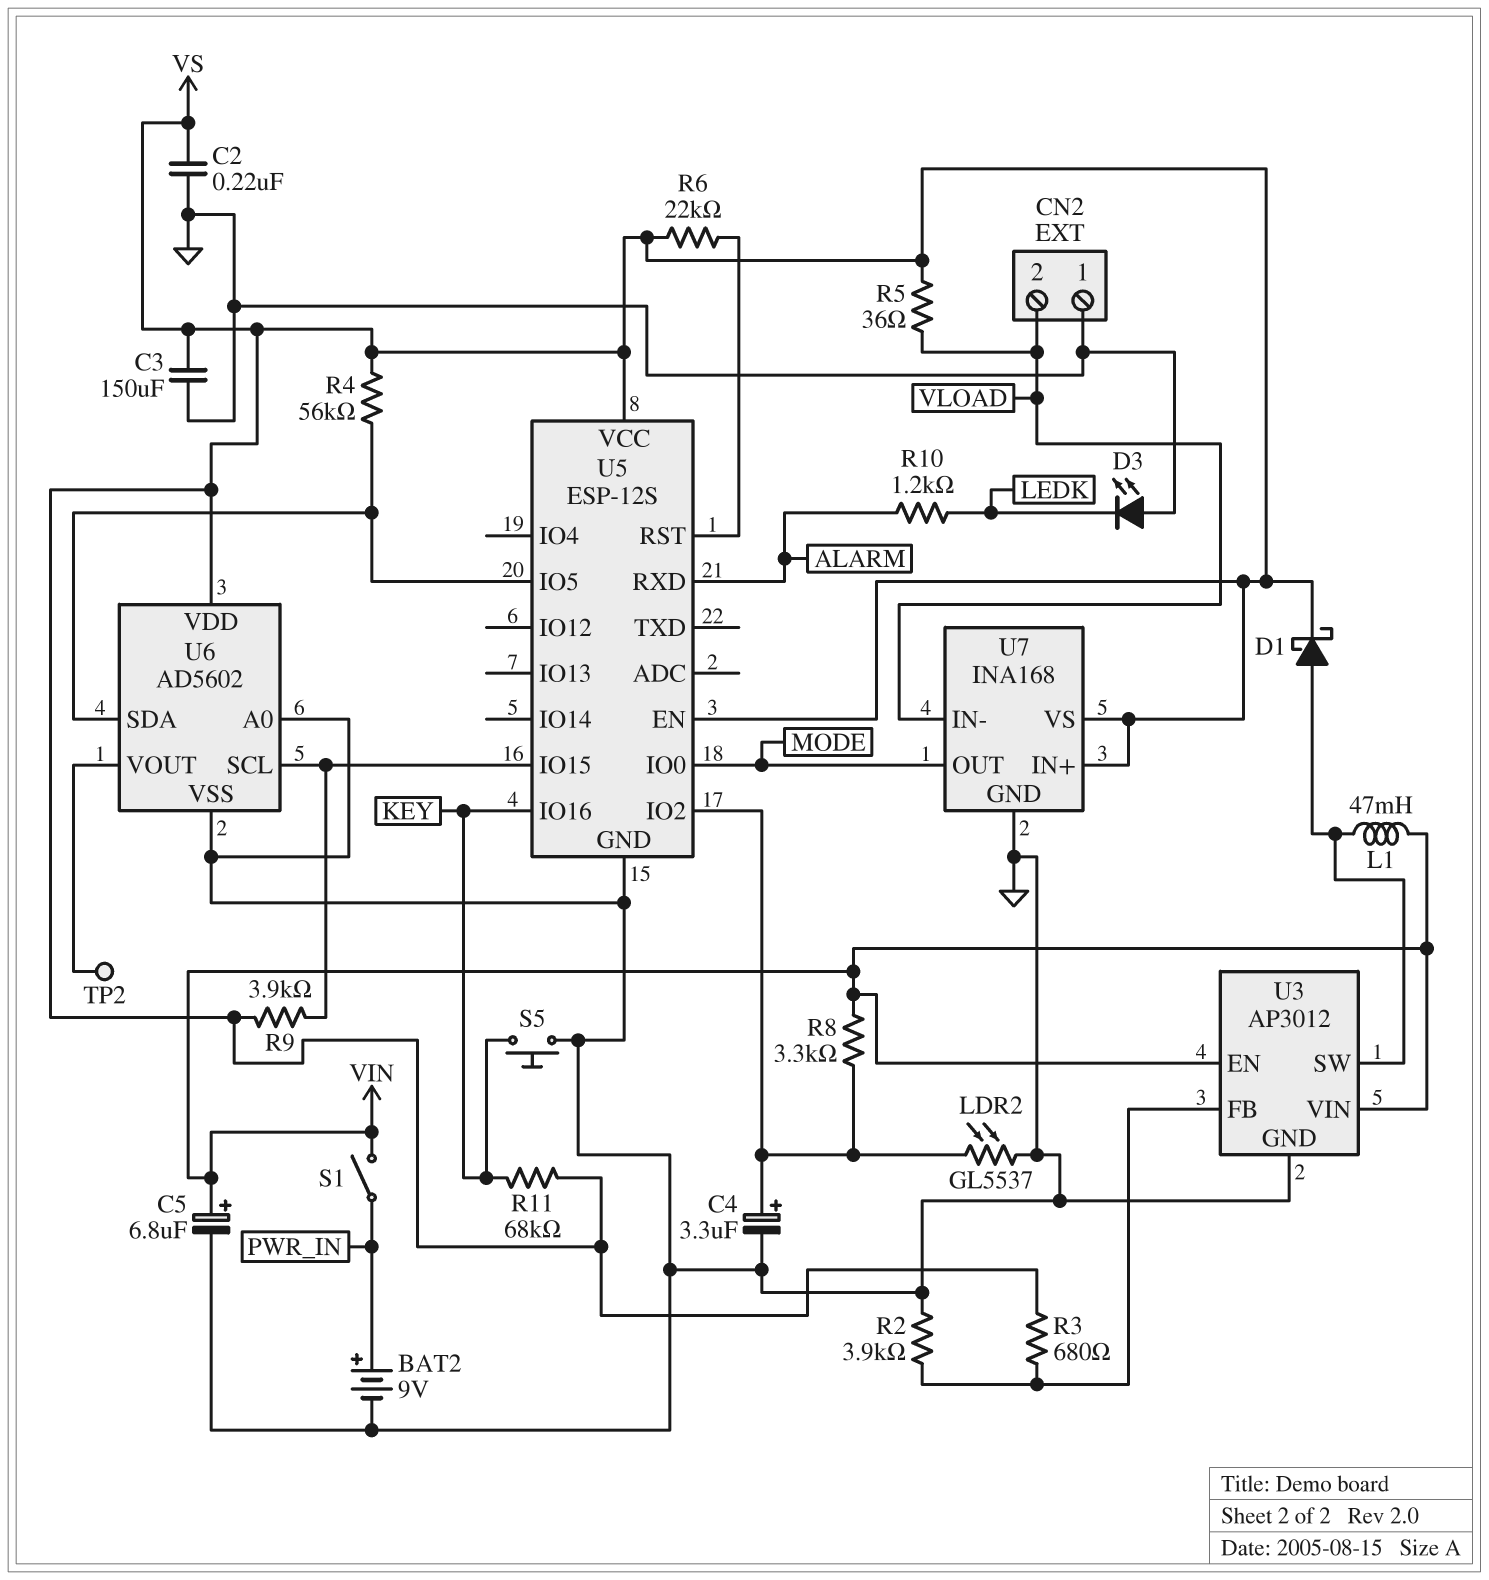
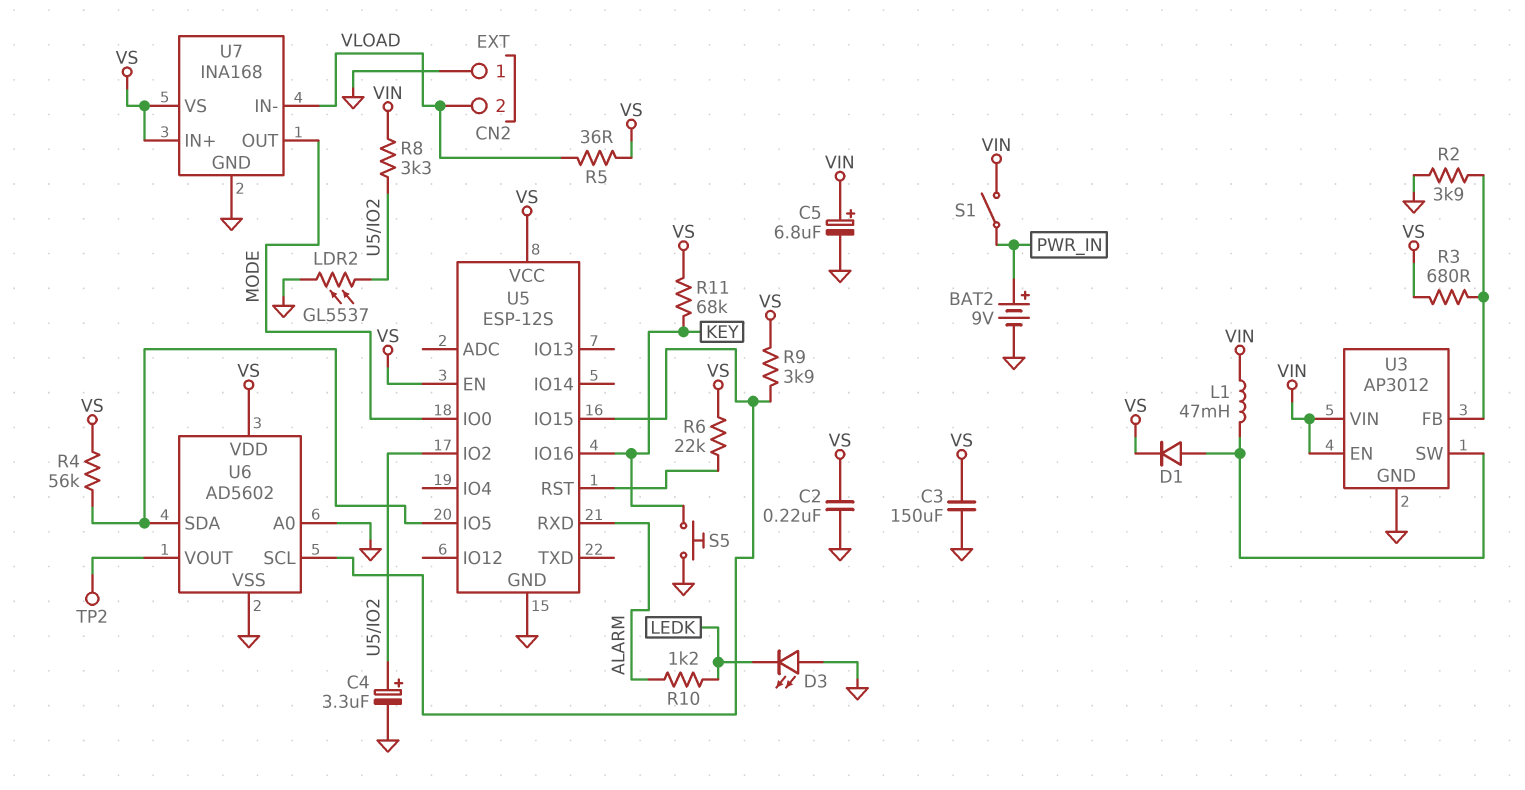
D1: schottky (A U3/SW, K VS) -> diode (A U3/SW, K VS)

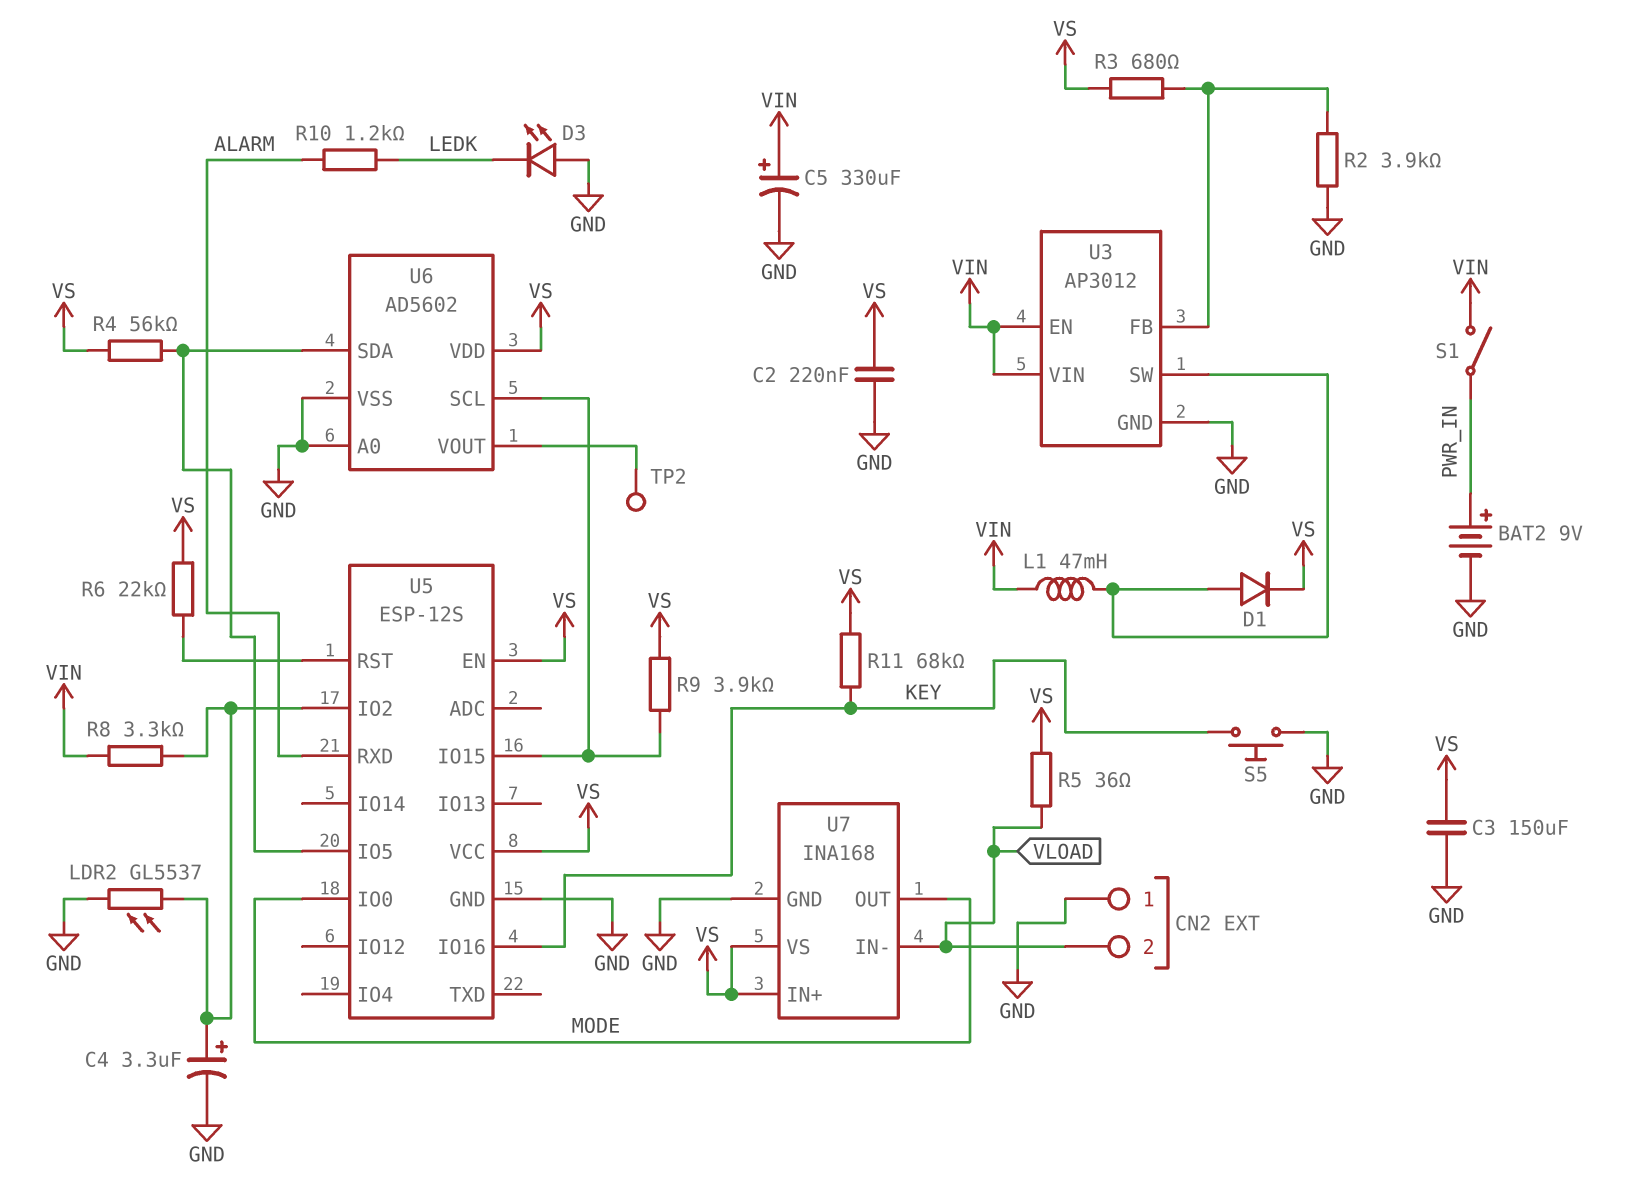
C5: 6.8uF (plus VIN, minus GND) -> 330uF (plus VIN, minus GND)

